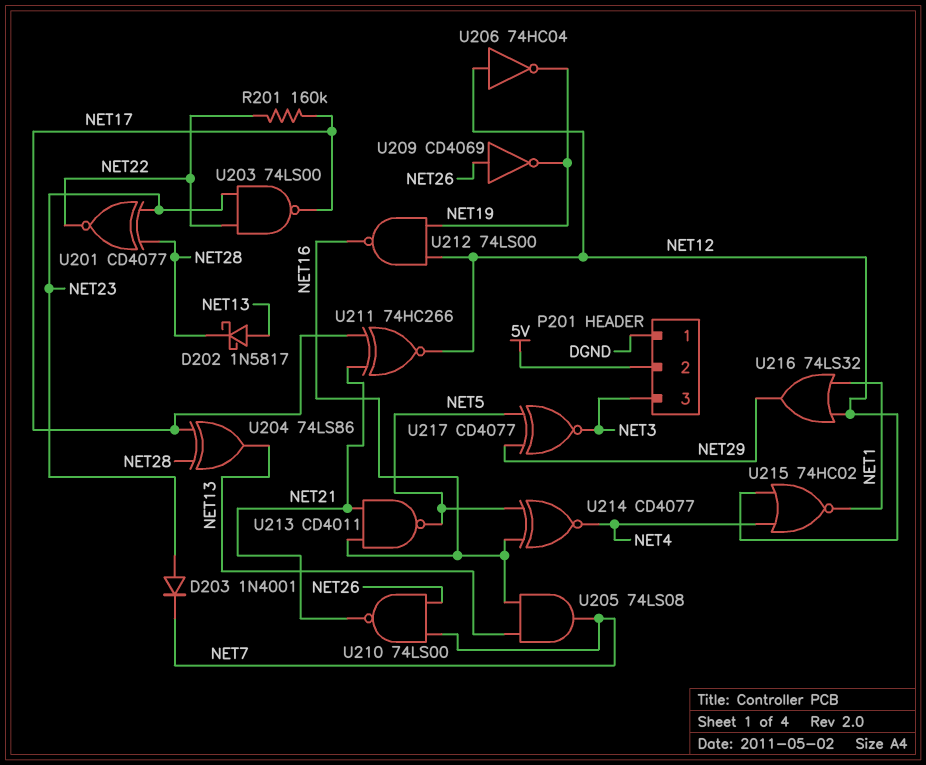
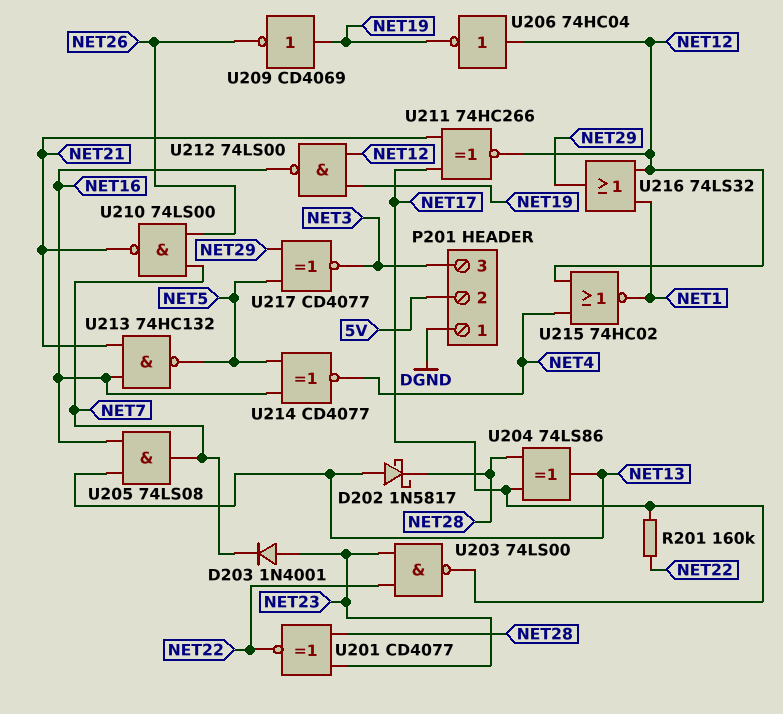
U209: NOT CD4069 (in NET26, out NET19) -> NOT CD4069 (in NET19, out NET26)
U213: NAND CD4011 (in NET16, in NET21, out NET5) -> NAND 74HC132 (in NET16, in NET21, out NET5)

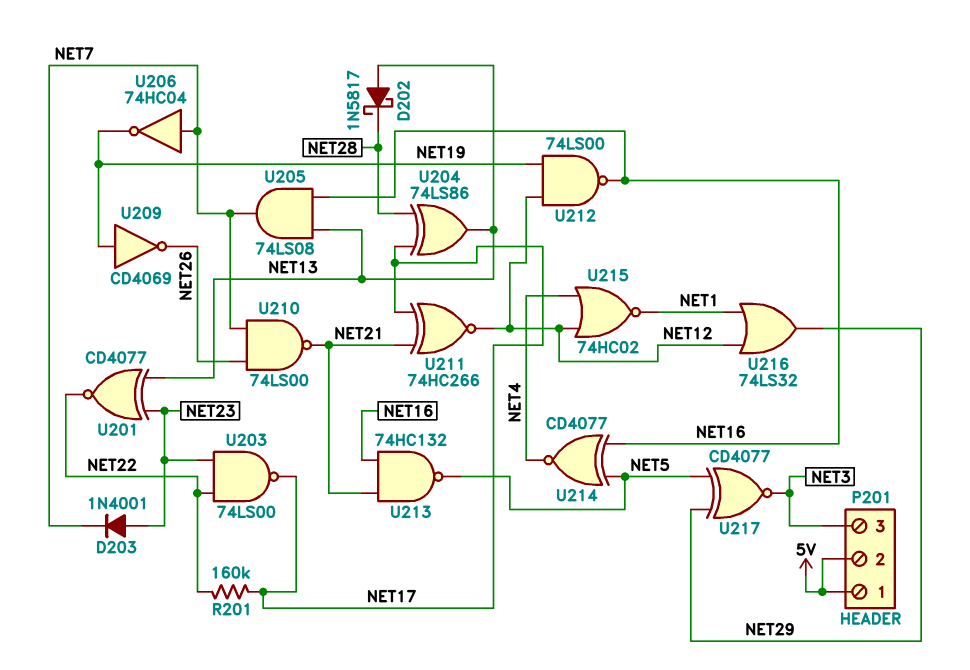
P201 pin 1: DGND -> 5V
U201: XNOR CD4077 (in NET23, in NET28, out NET22) -> XNOR CD4077 (in NET13, in NET23, out NET22)
U206: NOT 74HC04 (in NET12, out NET19) -> NOT 74HC04 (in NET7, out NET19)

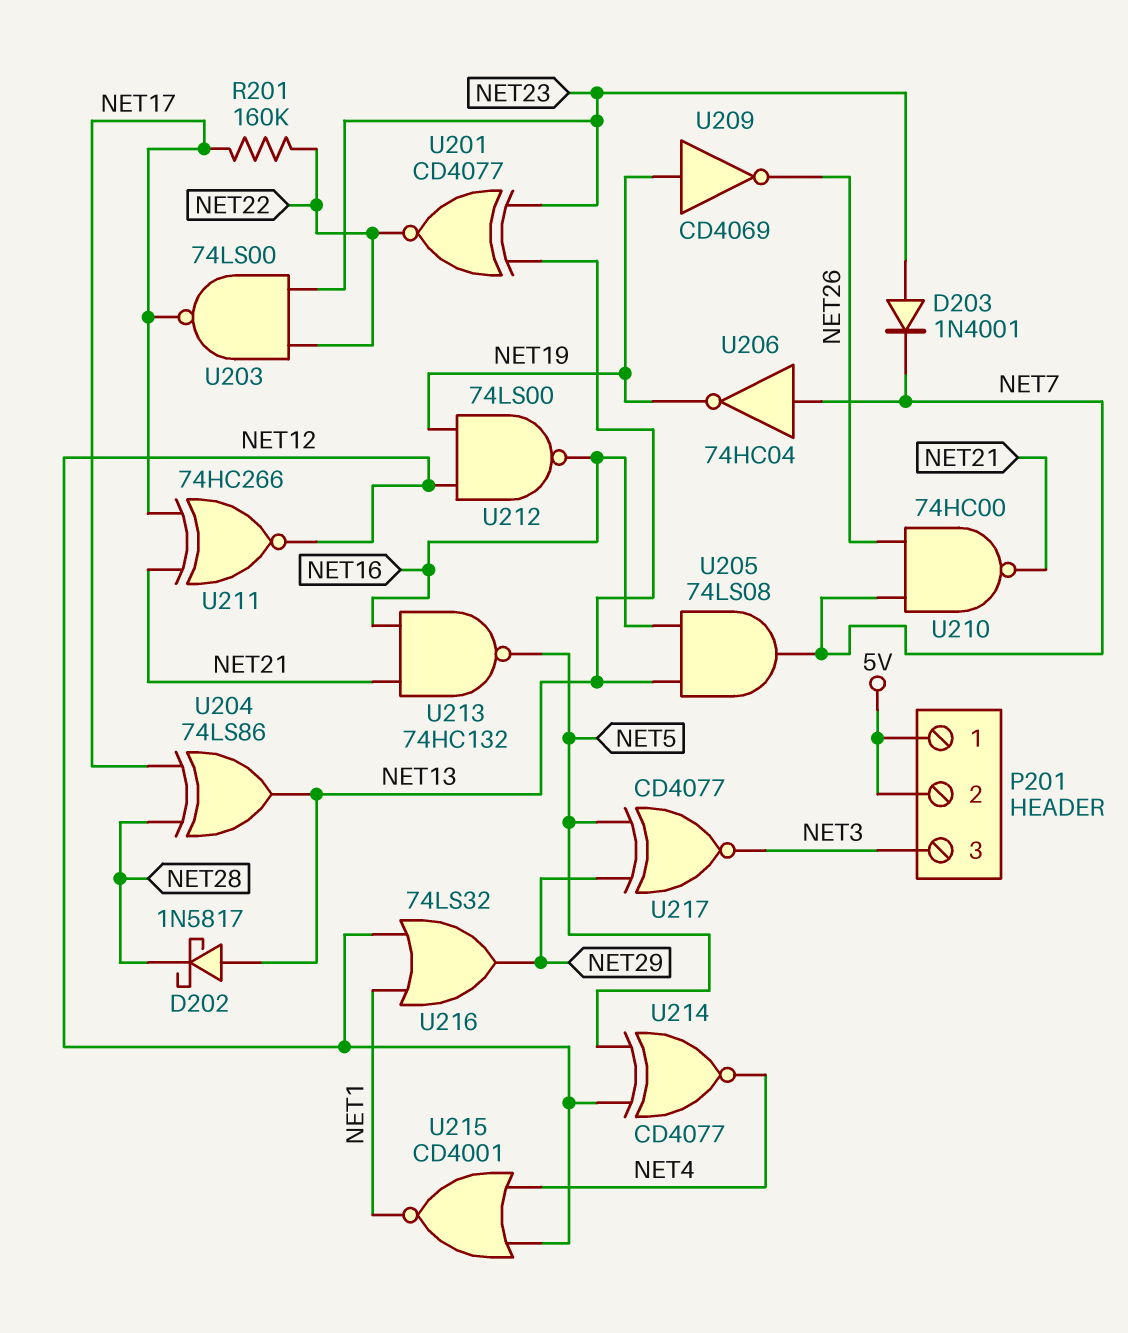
U210: NAND 74LS00 (in NET7, in NET26, out NET21) -> NAND 74HC00 (in NET7, in NET26, out NET21)
U214: XNOR CD4077 (in NET5, in NET16, out NET4) -> XNOR CD4077 (in NET5, in NET12, out NET4)
U215: NOR 74HC02 (in NET4, in NET12, out NET1) -> NOR CD4001 (in NET4, in NET12, out NET1)

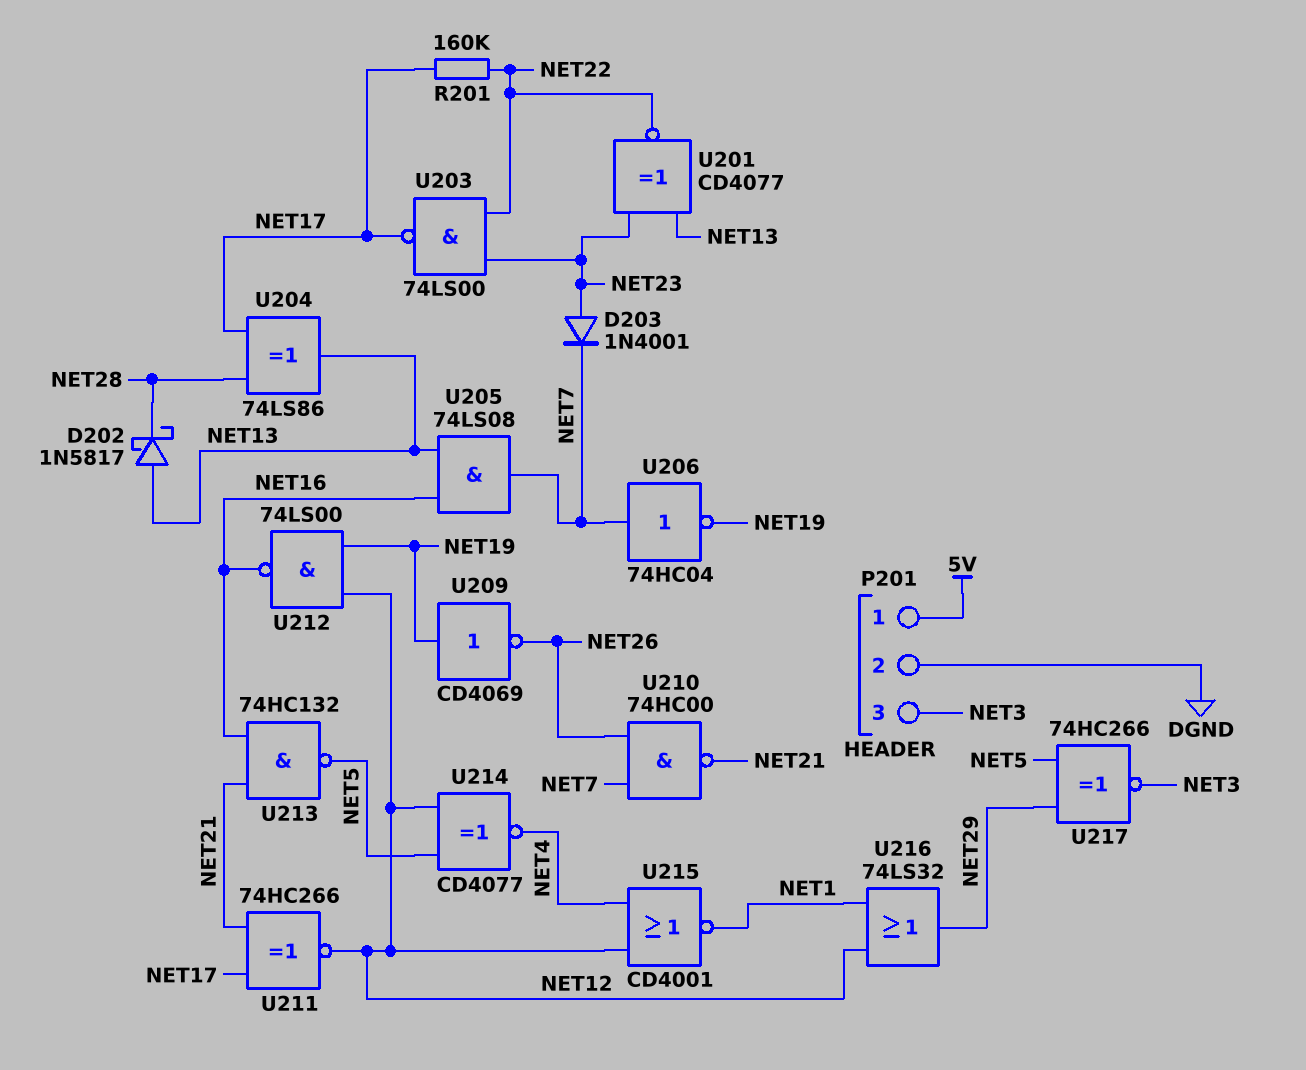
P201 pin 2: 5V -> DGND
U217: XNOR CD4077 (in NET5, in NET29, out NET3) -> XNOR 74HC266 (in NET5, in NET29, out NET3)

